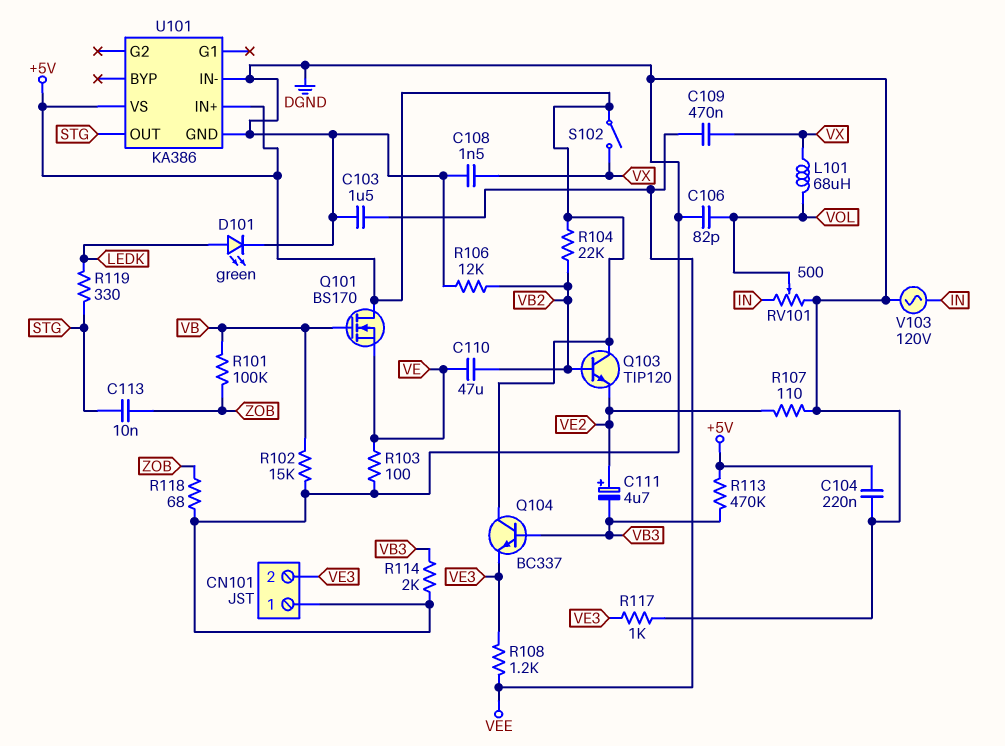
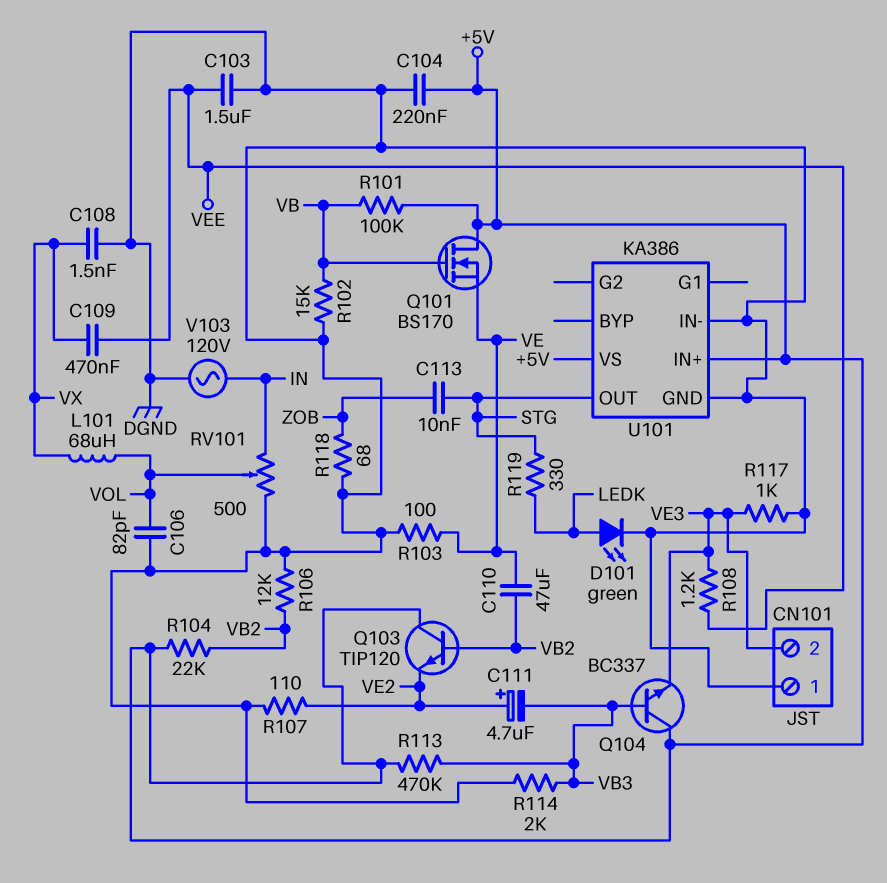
R101: 100k (VB, ZOB) -> 100k (+5V, VB)
S102: switch (+5V, VX) -> none

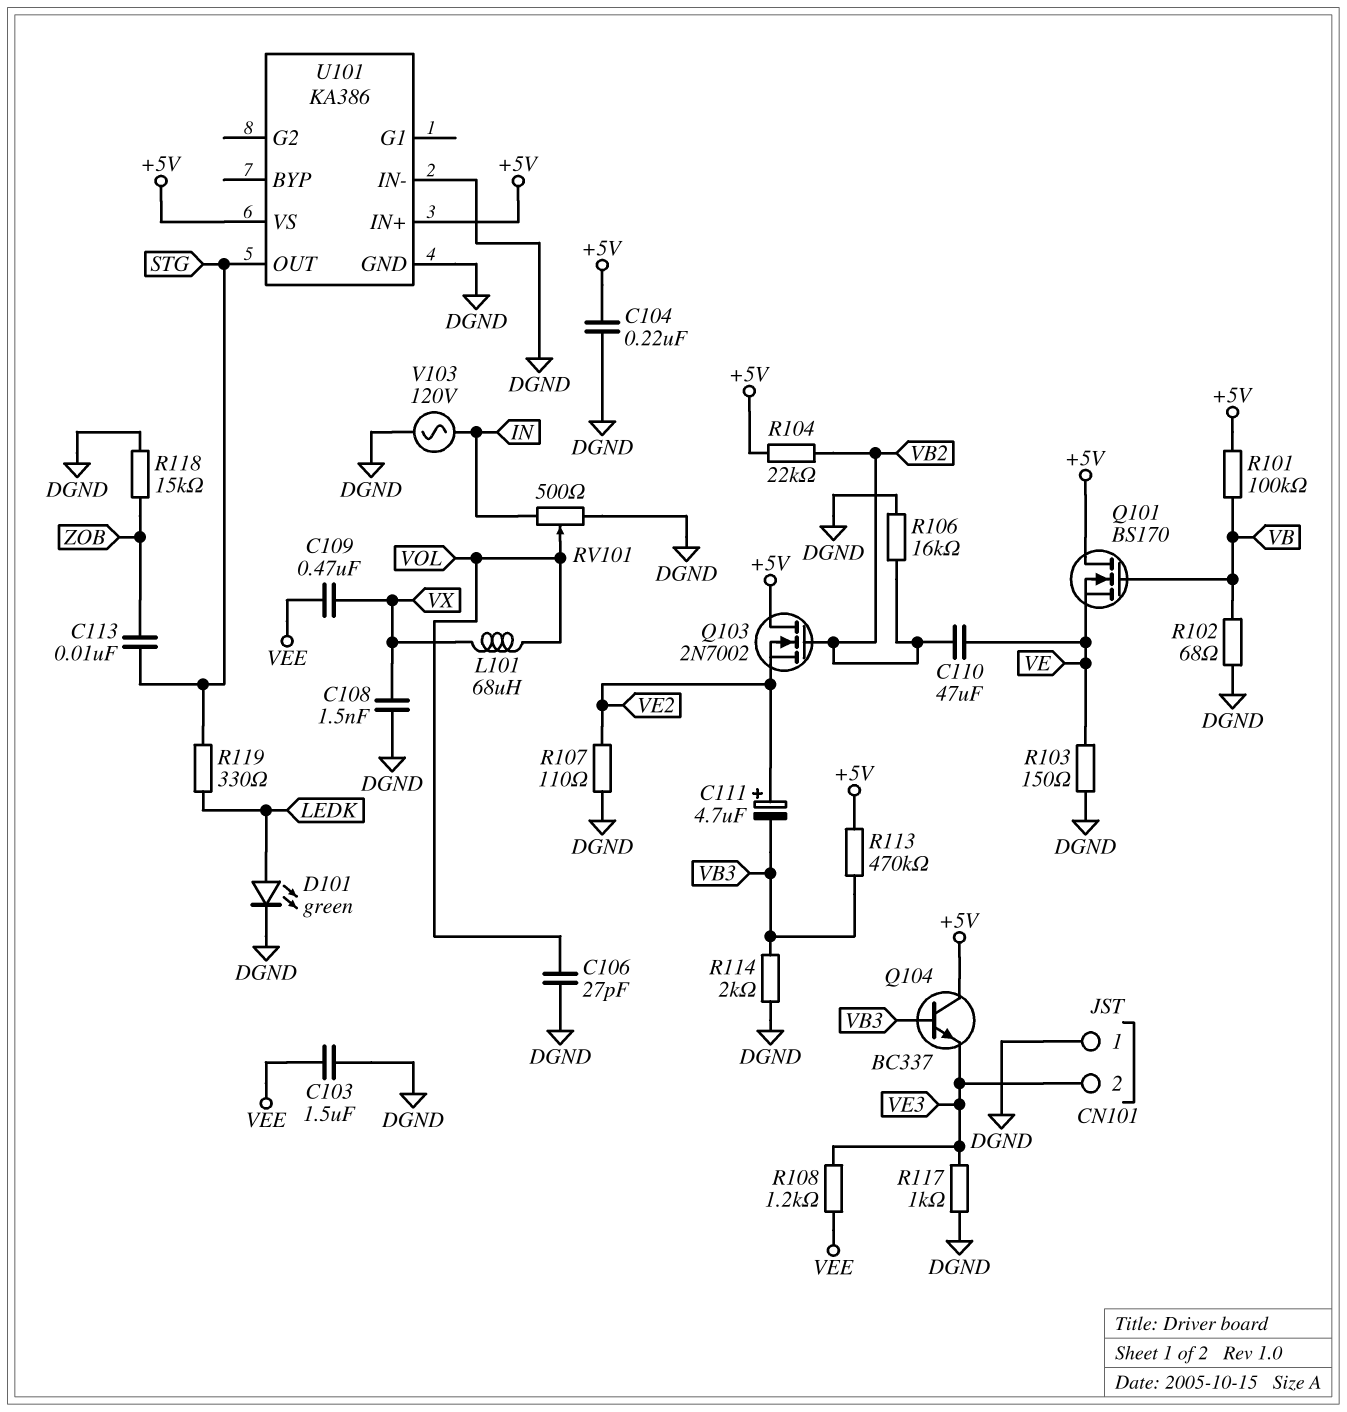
C106: 82pF (DGND, VOL) -> 27pF (DGND, VOL)
Q103: NPN TIP120 (B VB2, C +5V, E VE2) -> NMOS 2N7002 (G VB2, D +5V, S VE2)
R102: 15k (DGND, VB) -> 68 (DGND, VB)
R103: 100 (DGND, VE) -> 150 (DGND, VE)
R106: 12k (DGND, VB2) -> 16k (DGND, VB2)
R118: 68 (DGND, ZOB) -> 15k (DGND, ZOB)

